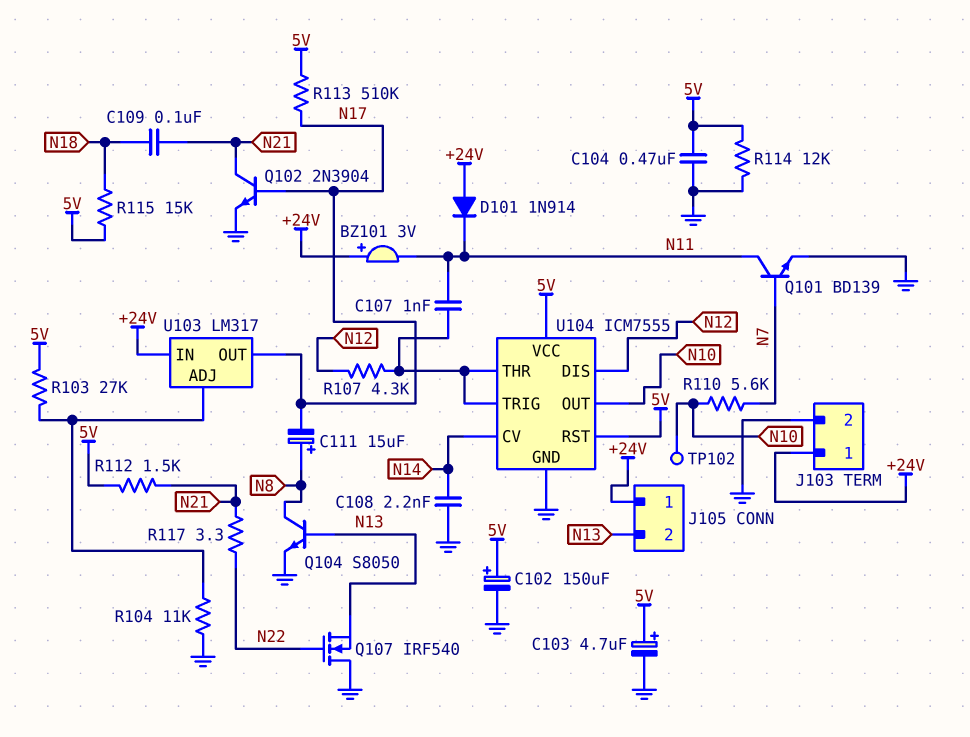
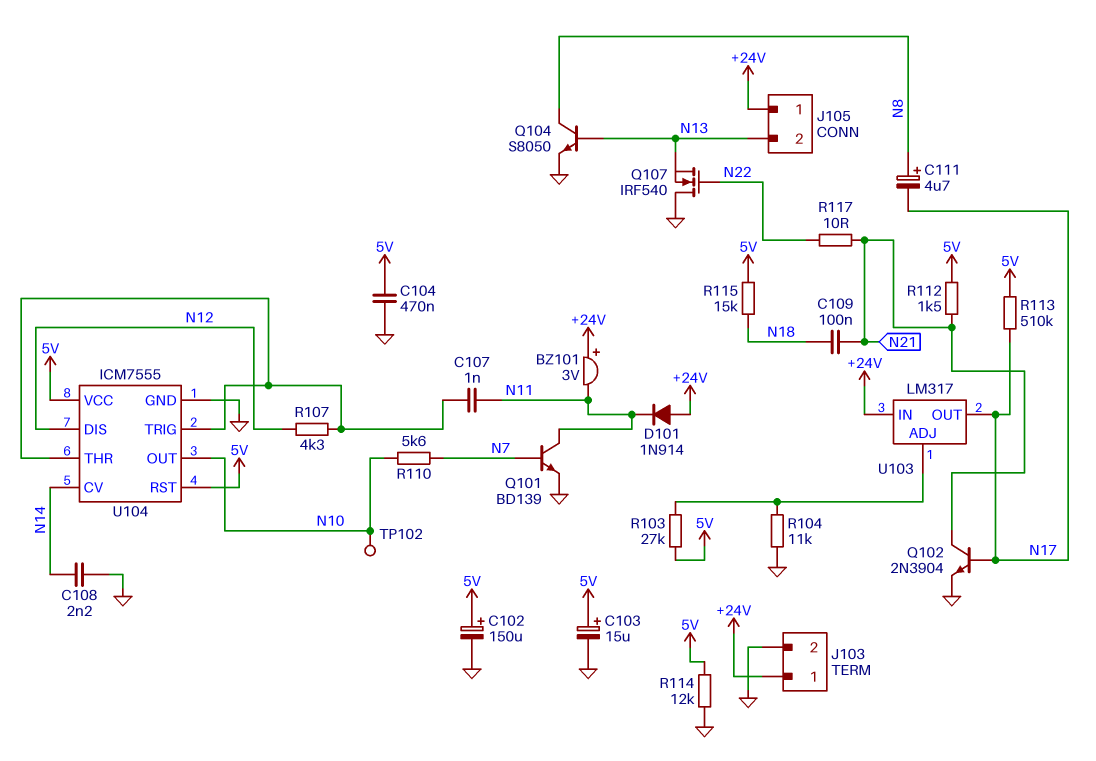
C103: 4.7uF (plus 5V, minus GND) -> 15uF (plus 5V, minus GND)
C111: 15uF (plus N8, minus N17) -> 4.7uF (plus N8, minus N17)
R117: 3.3 (N21, N22) -> 10 (N21, N22)

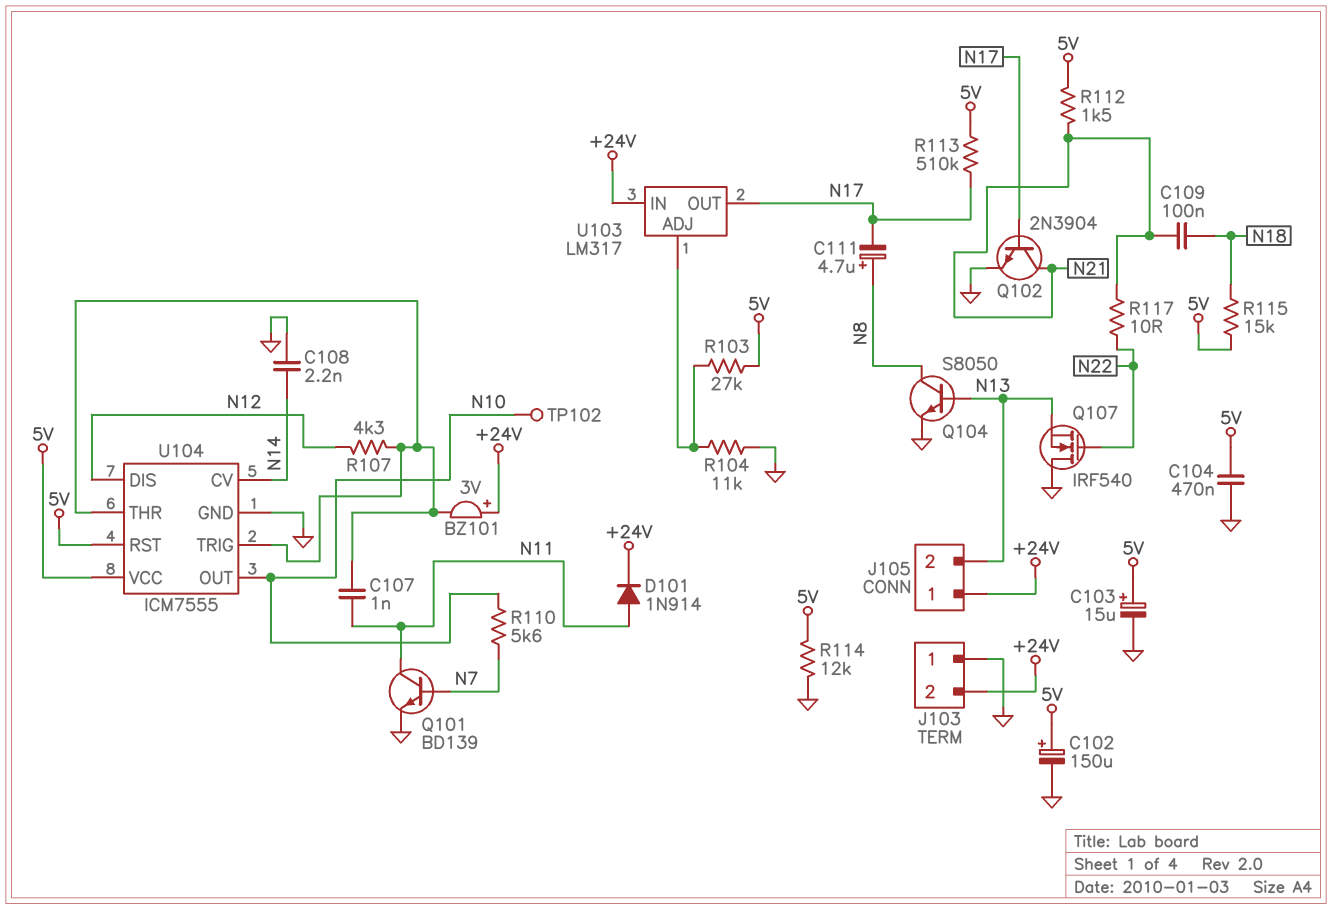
BZ101: buzzer 3V (plus +24V, minus N11) -> buzzer 3V (plus +24V, minus U104/THR)
D101: diode 1N914 (A +24V, K N11) -> diode 1N914 (A N11, K +24V)
J103 pin 1: +24V -> GND
J103 pin 2: GND -> +24V

